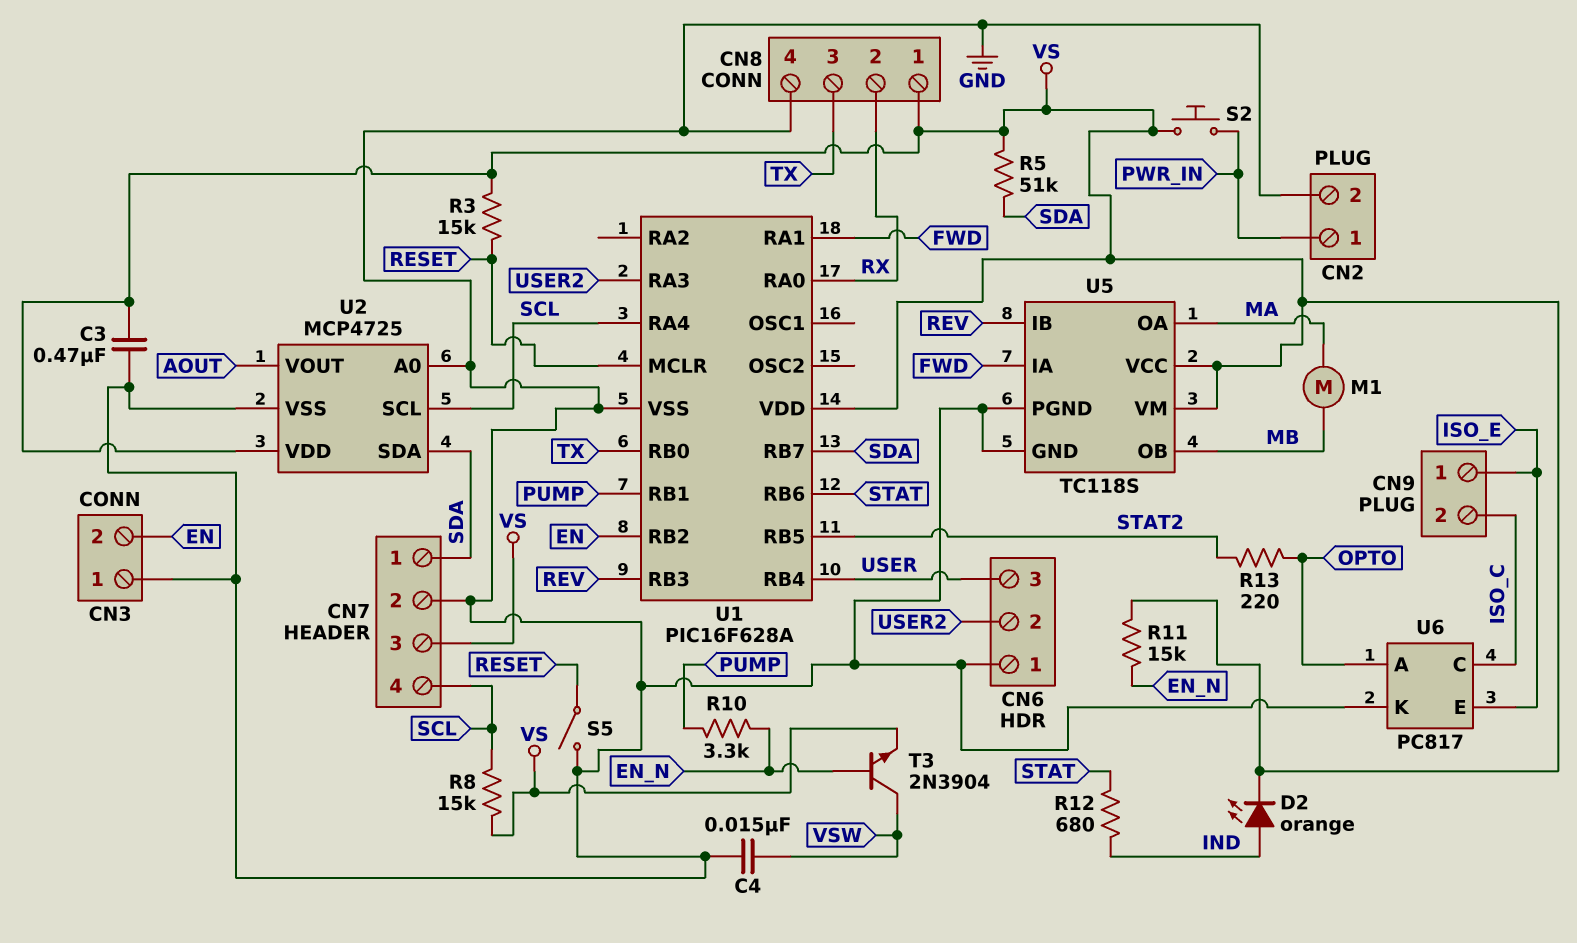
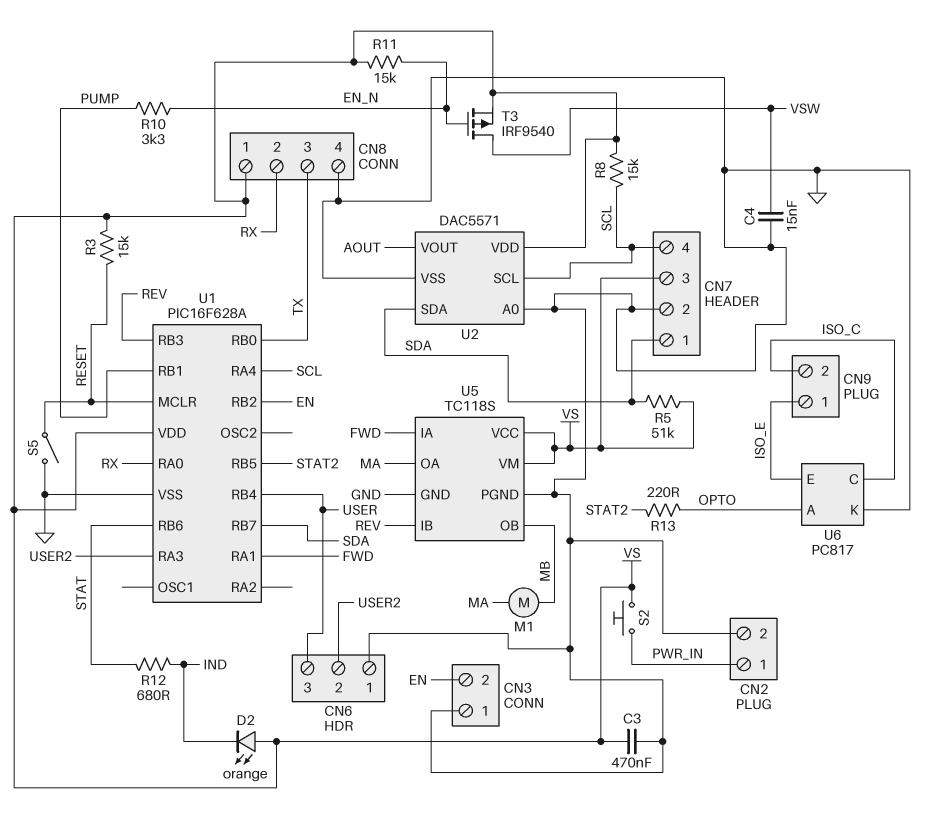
D2: LED orange (A IND, K VS) -> LED orange (A VS, K IND)
T3: NPN 2N3904 (B EN_N, C VSW, E VS) -> PMOS IRF9540 (G EN_N, D VSW, S VS)
U2: MCP4725 -> DAC5571

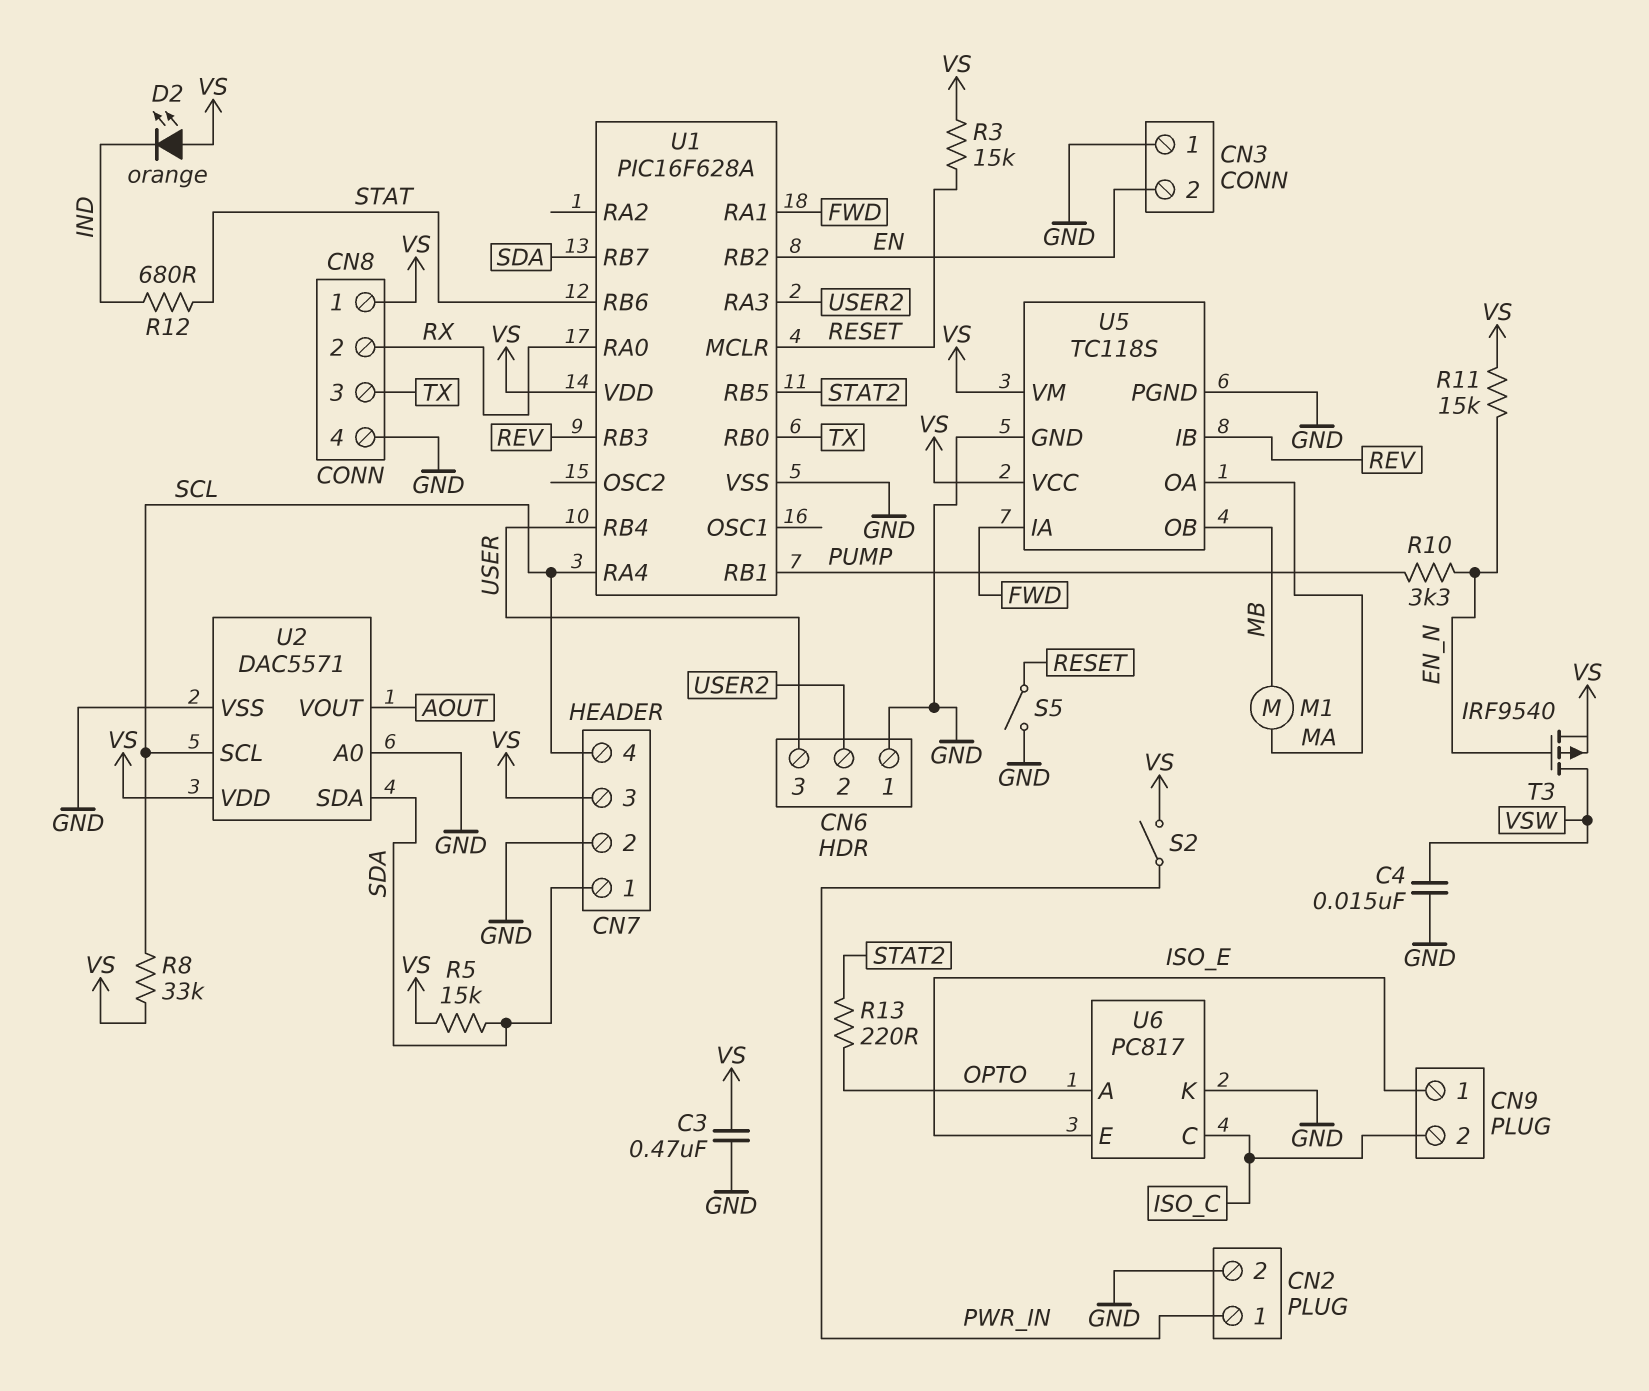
R5: 51k (SDA, VS) -> 15k (SDA, VS)
R8: 15k (SCL, VS) -> 33k (SCL, VS)
S2: button (PWR_IN, VS) -> switch (PWR_IN, VS)

